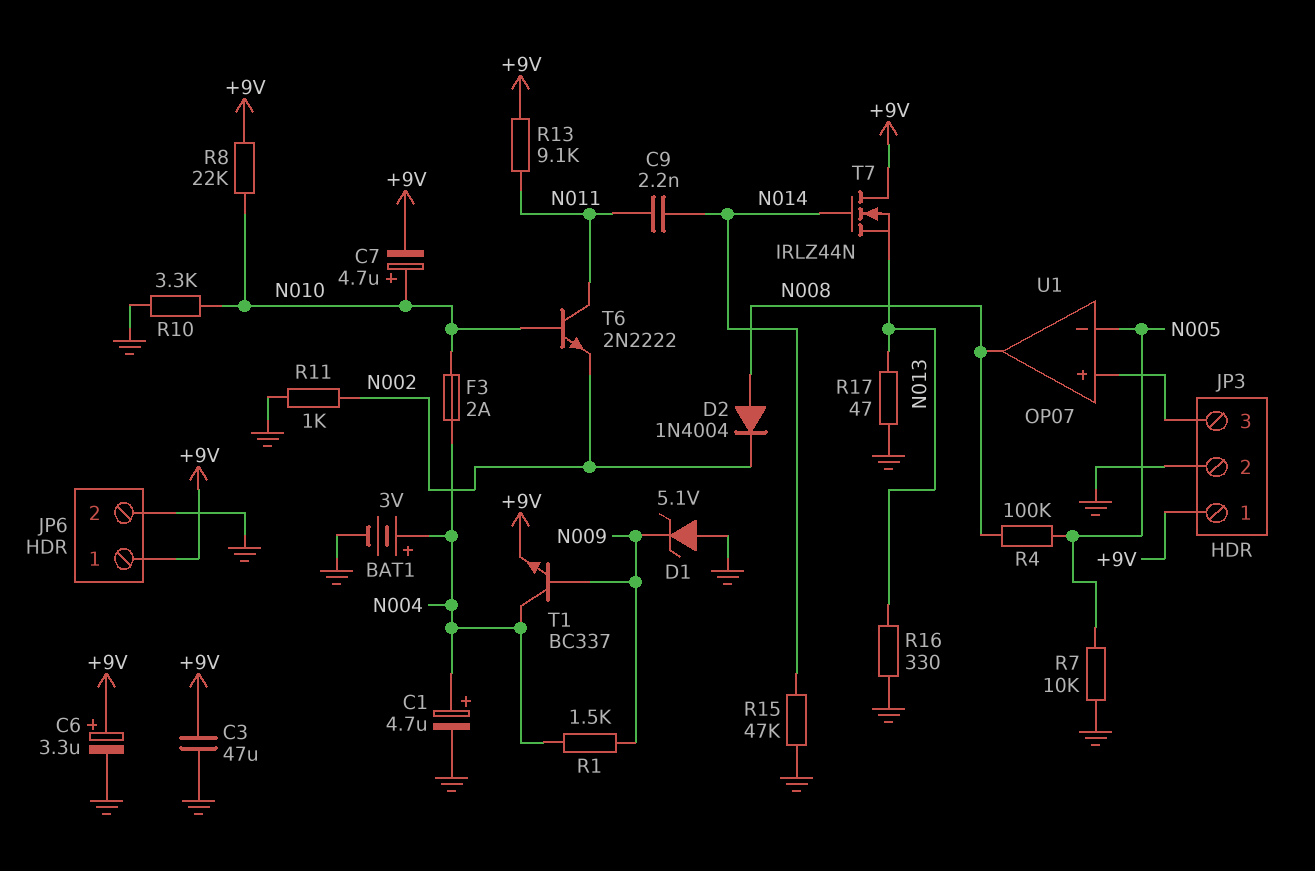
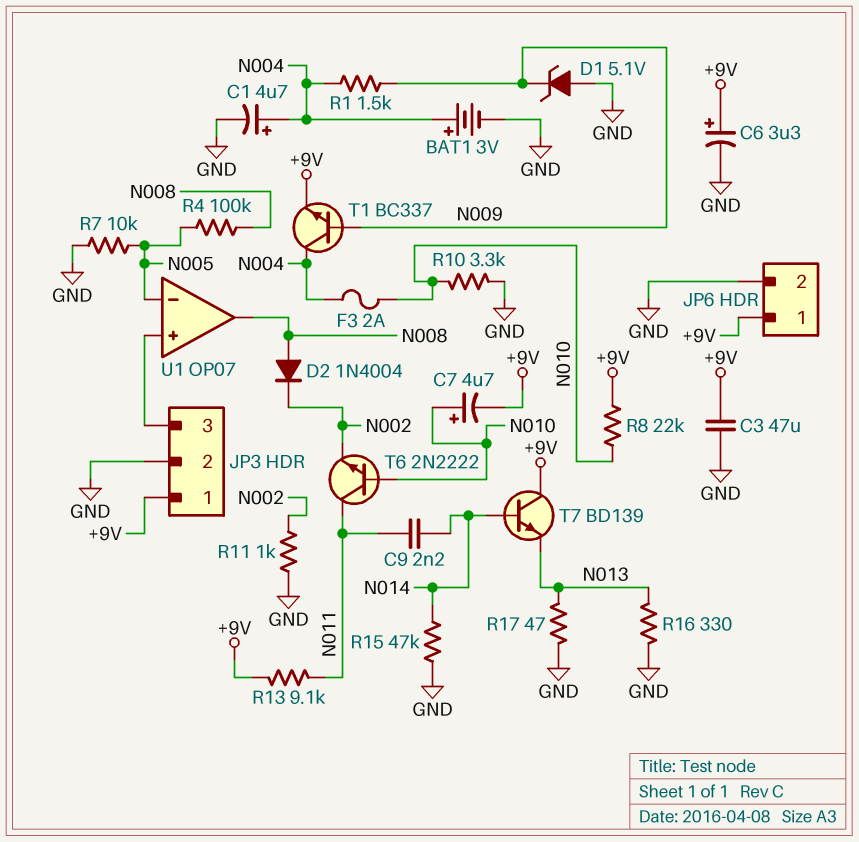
T7: NMOS IRLZ44N (G N014, D +9V, S N013) -> NPN BD139 (B N014, C +9V, E N013)

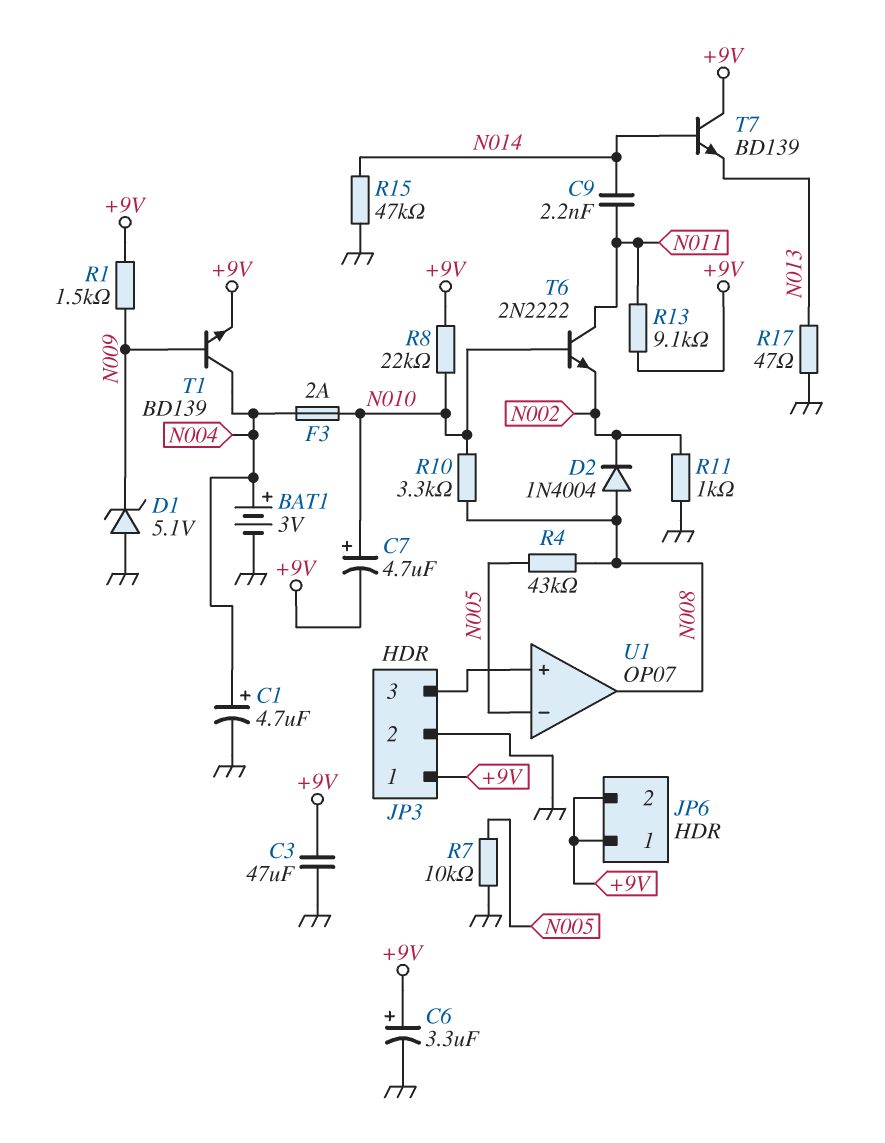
JP6 pin 2: GND -> +9V
R1: 1.5k (N004, N009) -> 1.5k (+9V, N009)
R4: 100k (N005, N008) -> 43k (N005, N008)
R10: 3.3k (GND, N010) -> 3.3k (N008, N010)
R16: 330 (GND, N013) -> none
T1: NPN BC337 (B N009, C N004, E +9V) -> NPN BD139 (B N009, C N004, E +9V)

